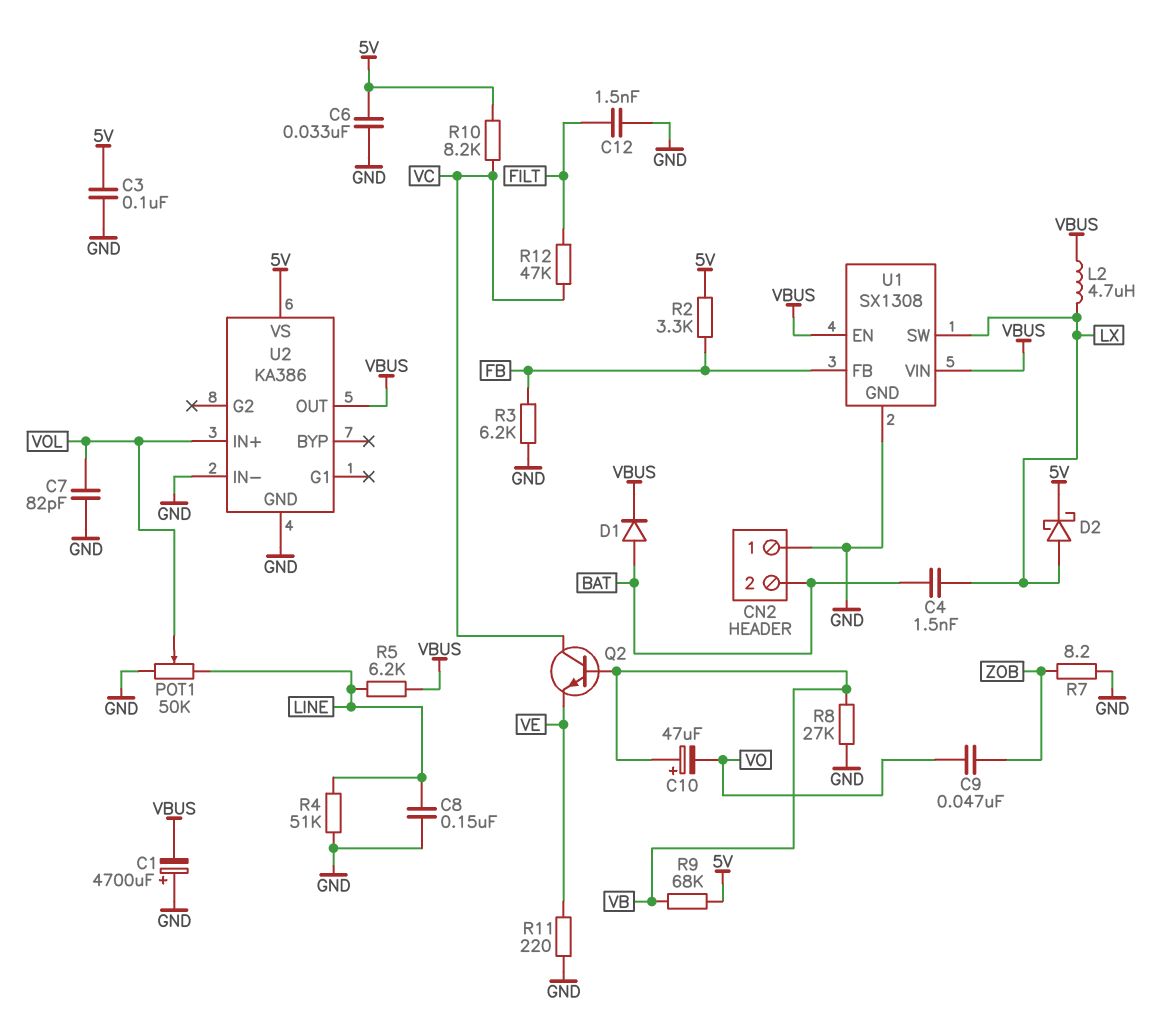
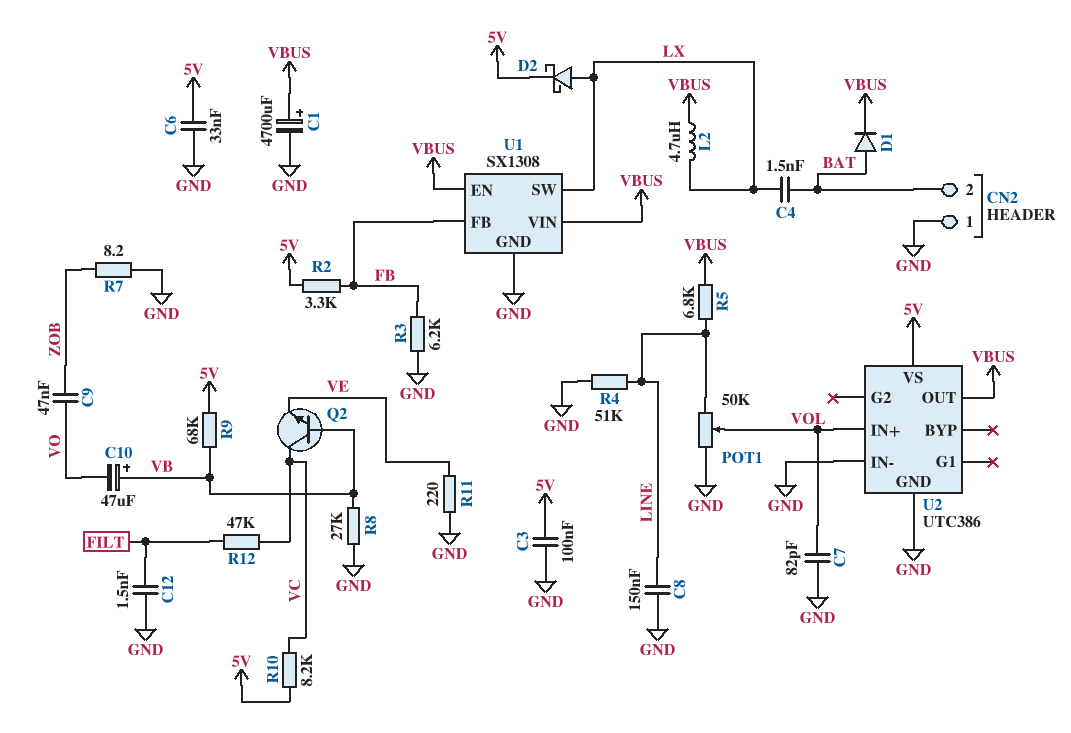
C1: 4700uF (plus GND, minus VBUS) -> 4700uF (plus VBUS, minus GND)
R5: 6.2k (LINE, VBUS) -> 6.8k (LINE, VBUS)
U2: KA386 -> UTC386

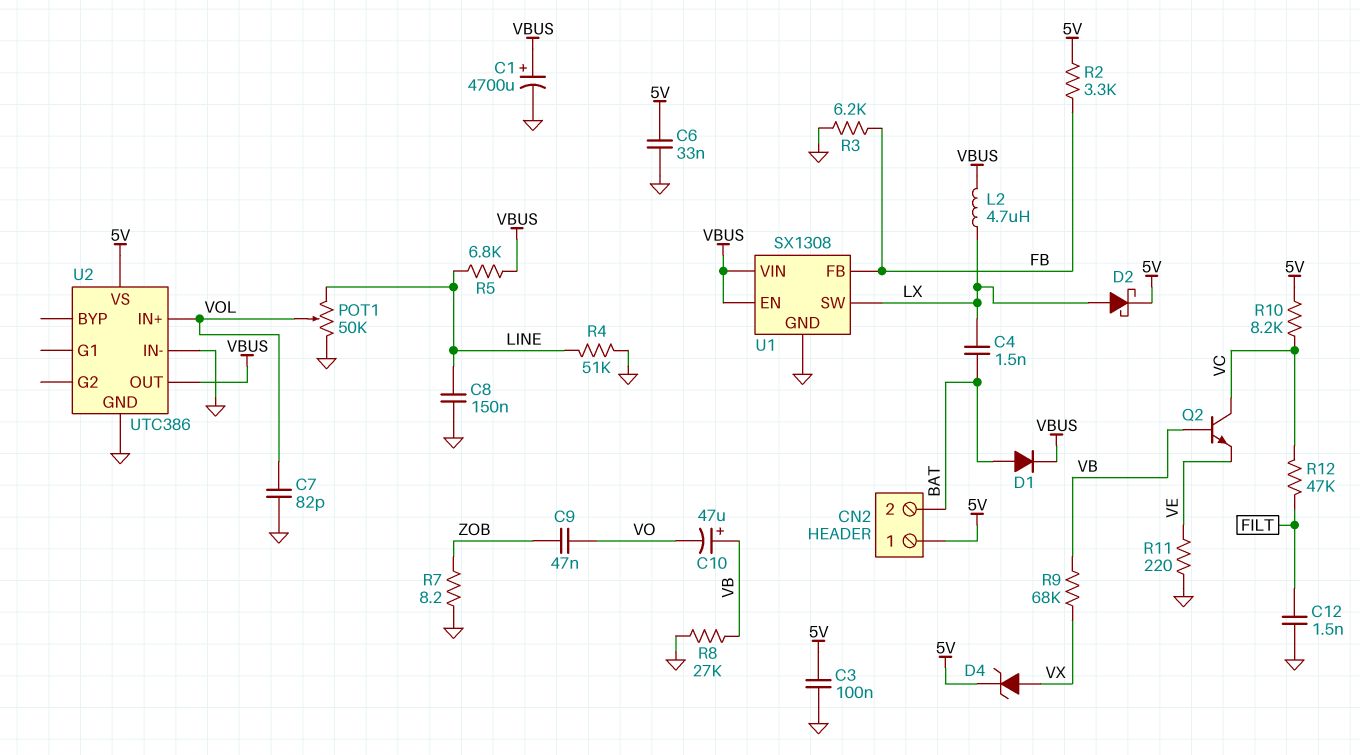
CN2 pin 1: GND -> 5V
D4: none -> zener (A VX, K 5V)
R9: 68k (5V, VB) -> 68k (VB, VX)

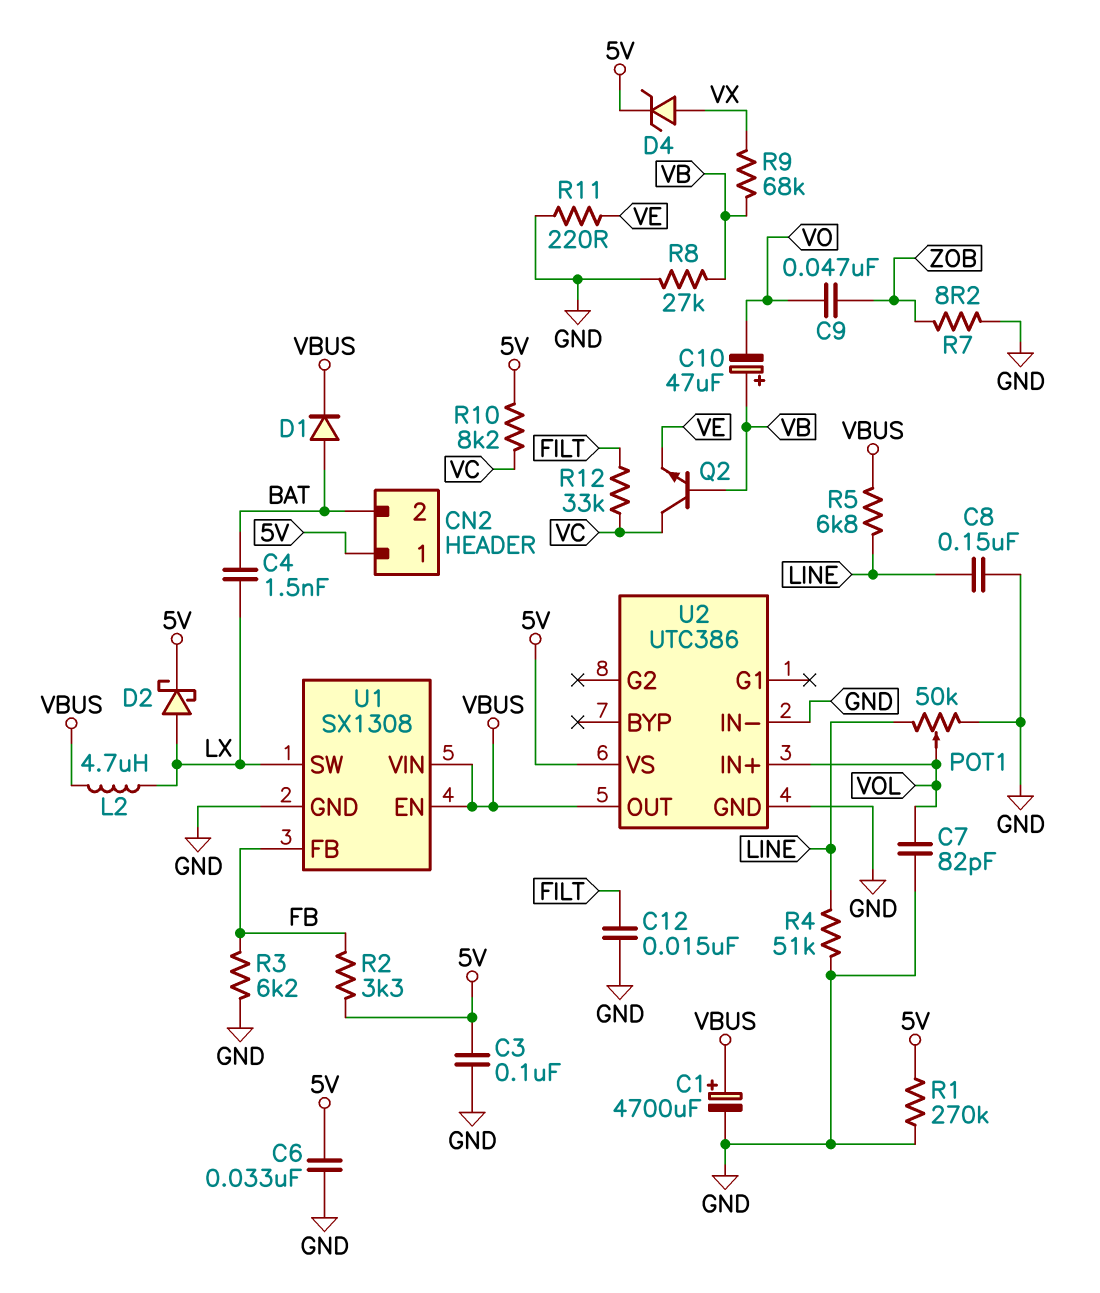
C12: 1.5nF (FILT, GND) -> 15nF (FILT, GND)
R1: none -> 270k (5V, GND)
R12: 47k (FILT, VC) -> 33k (FILT, VC)

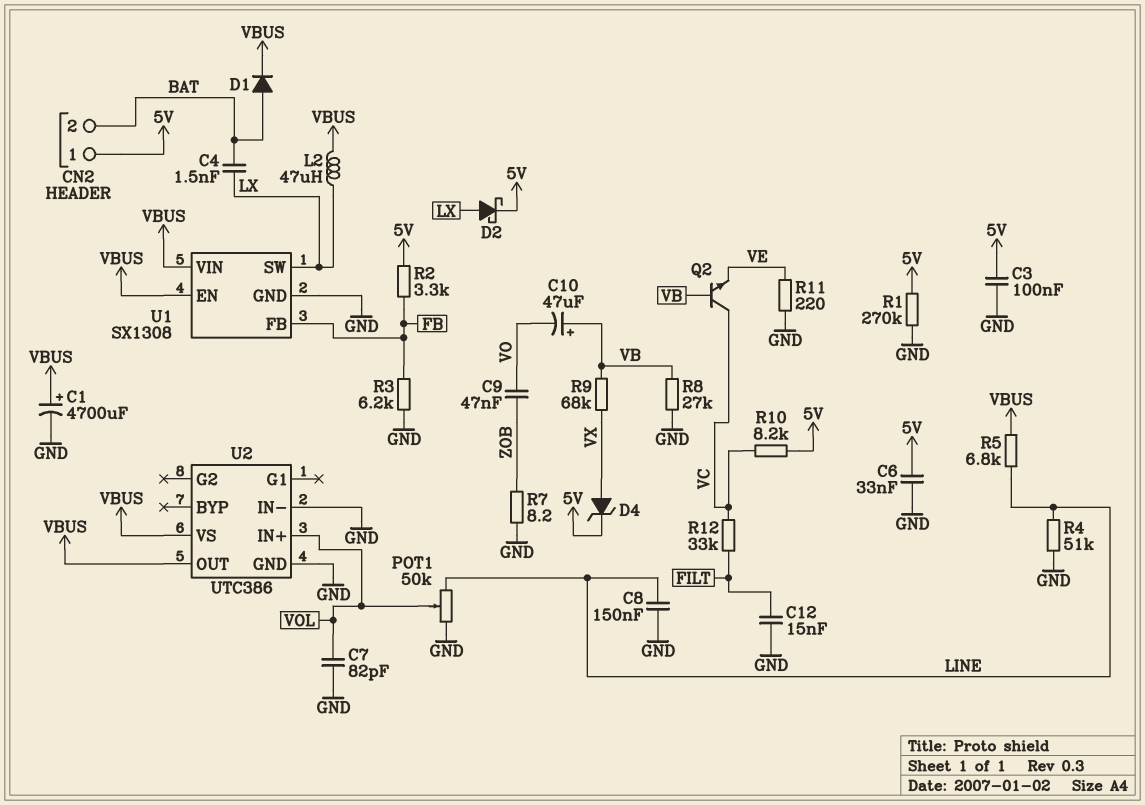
L2: 4.7uH (LX, VBUS) -> 47uH (LX, VBUS)
U2 pin VS: 5V -> VBUS

